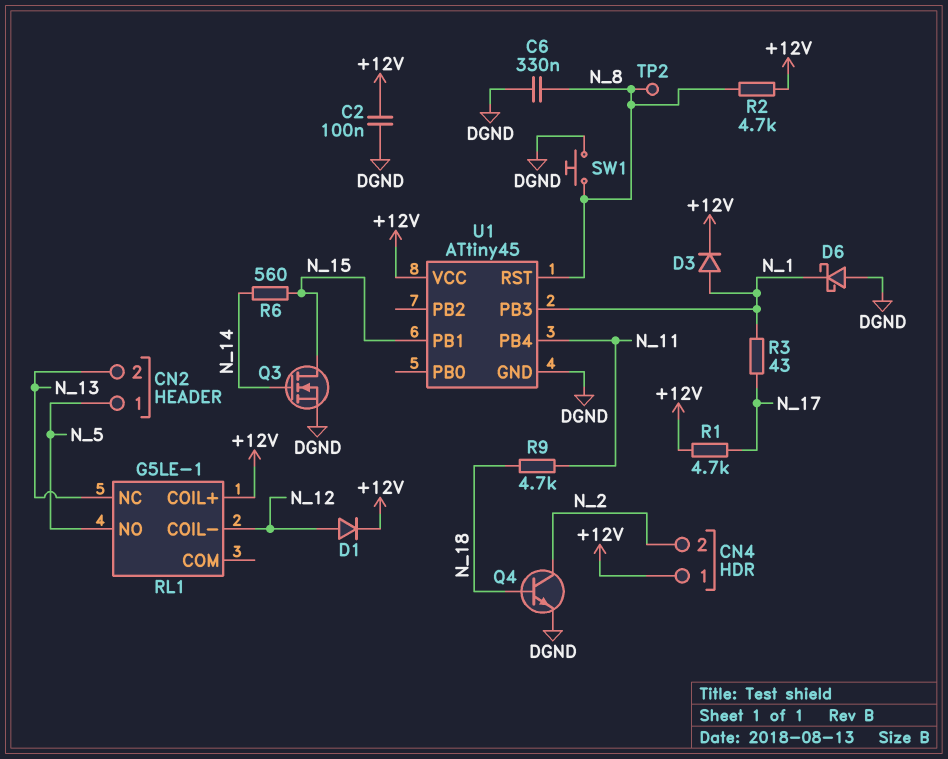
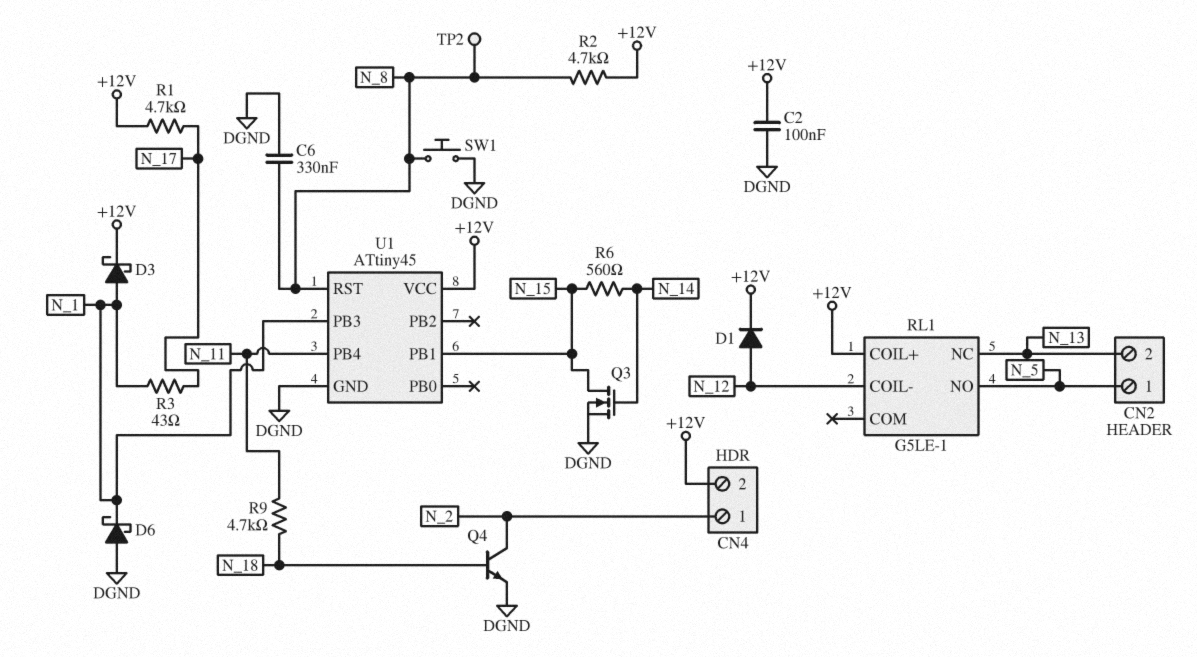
CN4 pin 1: +12V -> N_2
CN4 pin 2: N_2 -> +12V
D3: diode (A N_1, K +12V) -> schottky (A N_1, K +12V)

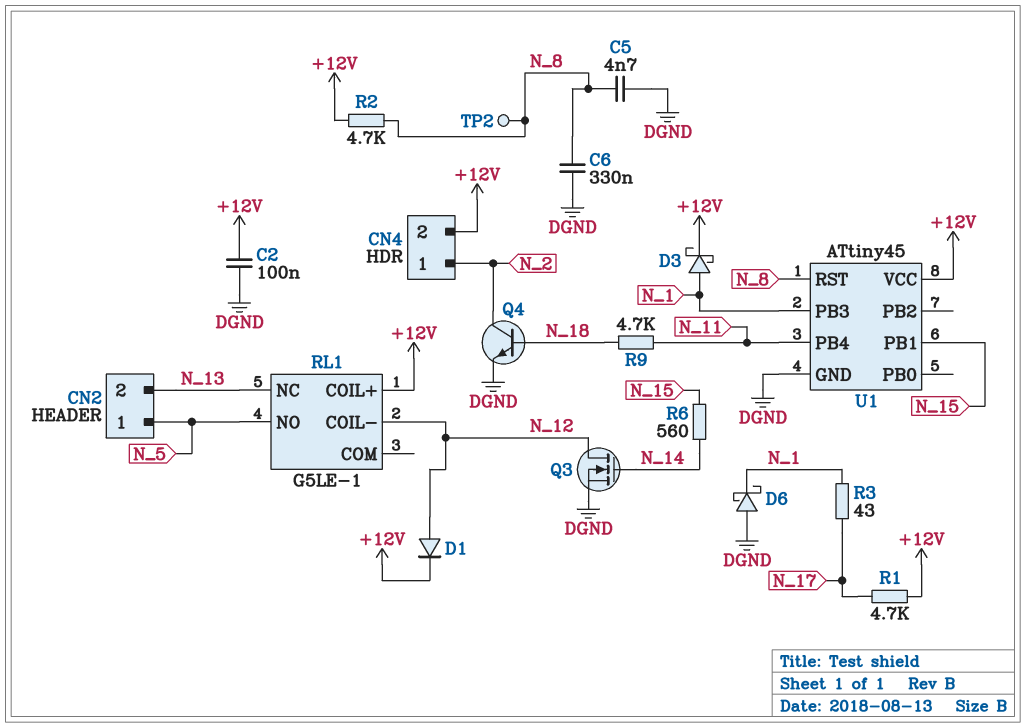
C5: none -> 4.7nF (DGND, N_8)
Q3: NMOS (G N_14, D N_15, S DGND) -> NMOS (G N_14, D N_12, S DGND)
SW1: button (DGND, N_8) -> none

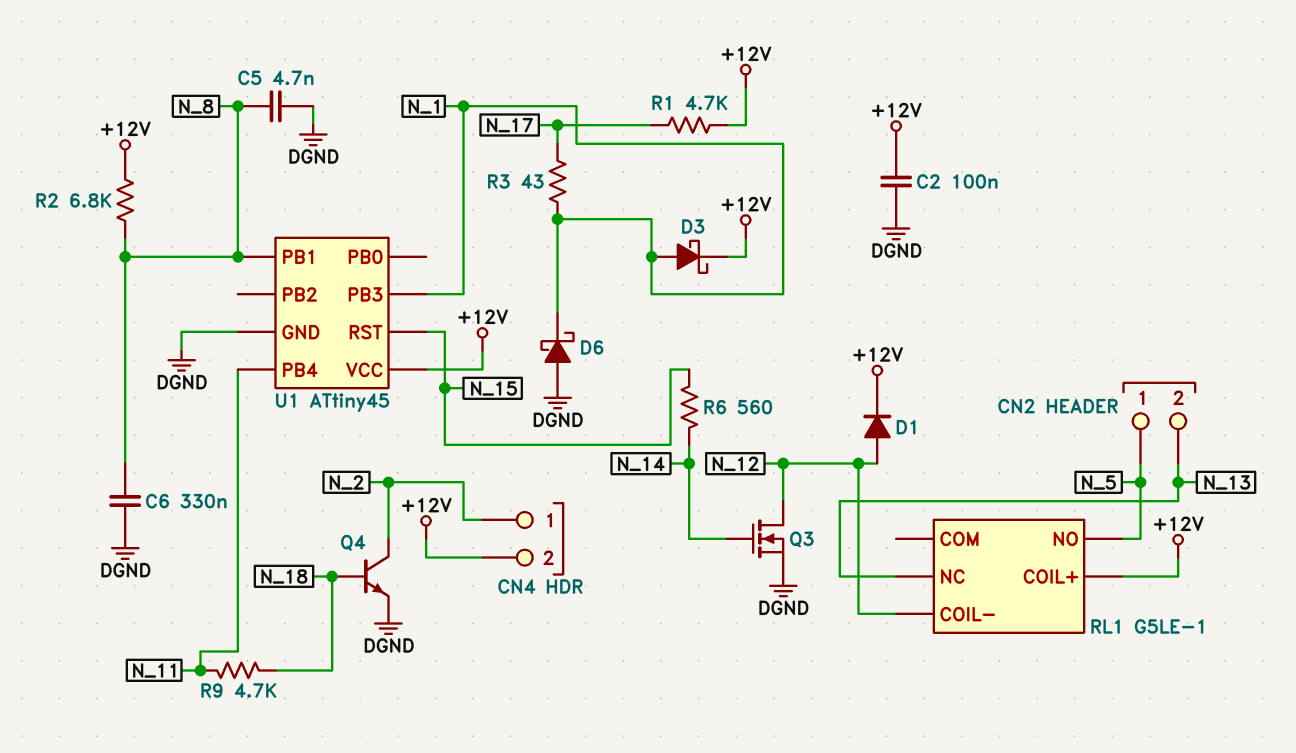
R2: 4.7k (+12V, N_8) -> 6.8k (+12V, N_8)
TP2: test point (N_8) -> none
U1 pin PB1: N_15 -> N_8
U1 pin RST: N_8 -> N_15

